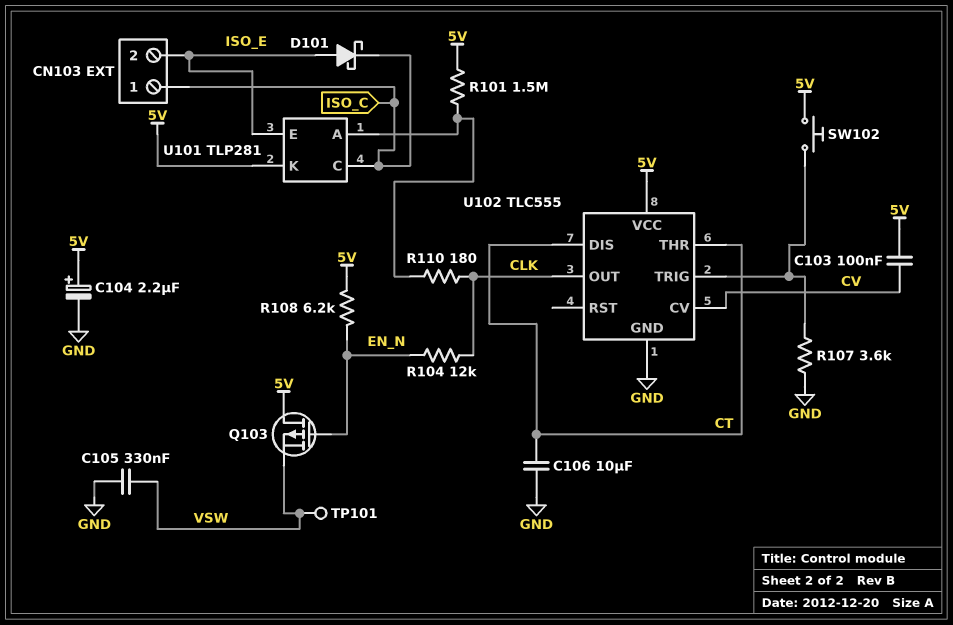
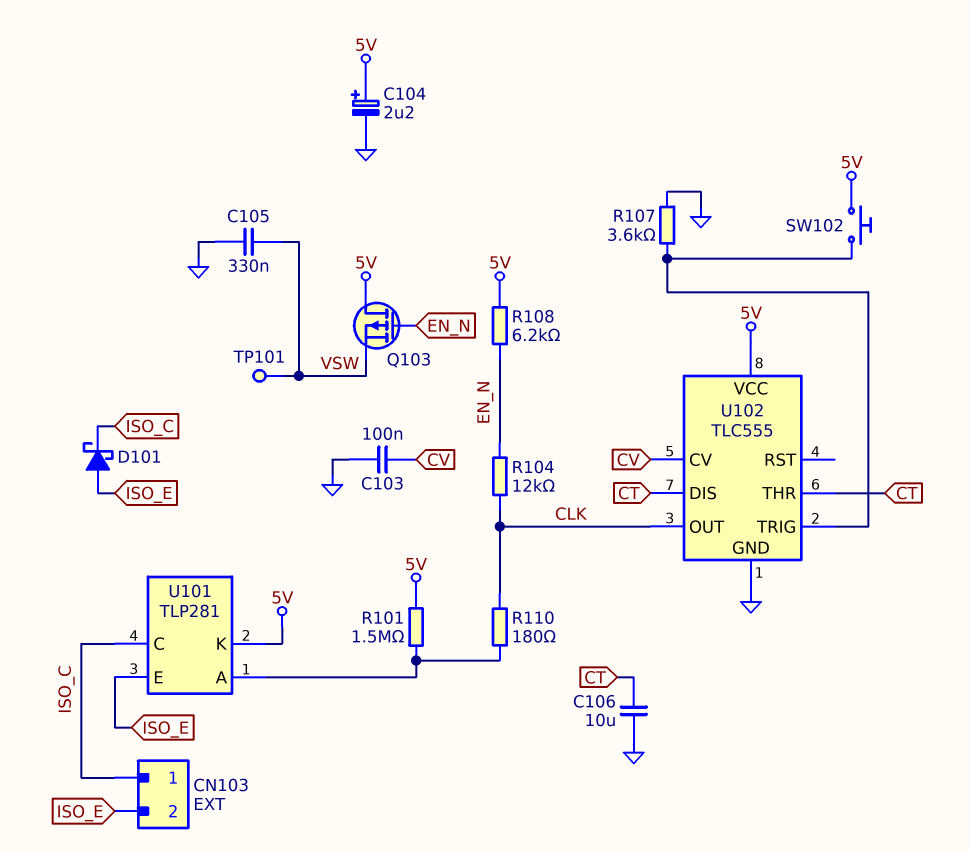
C103: 100nF (5V, CV) -> 100nF (CV, GND)

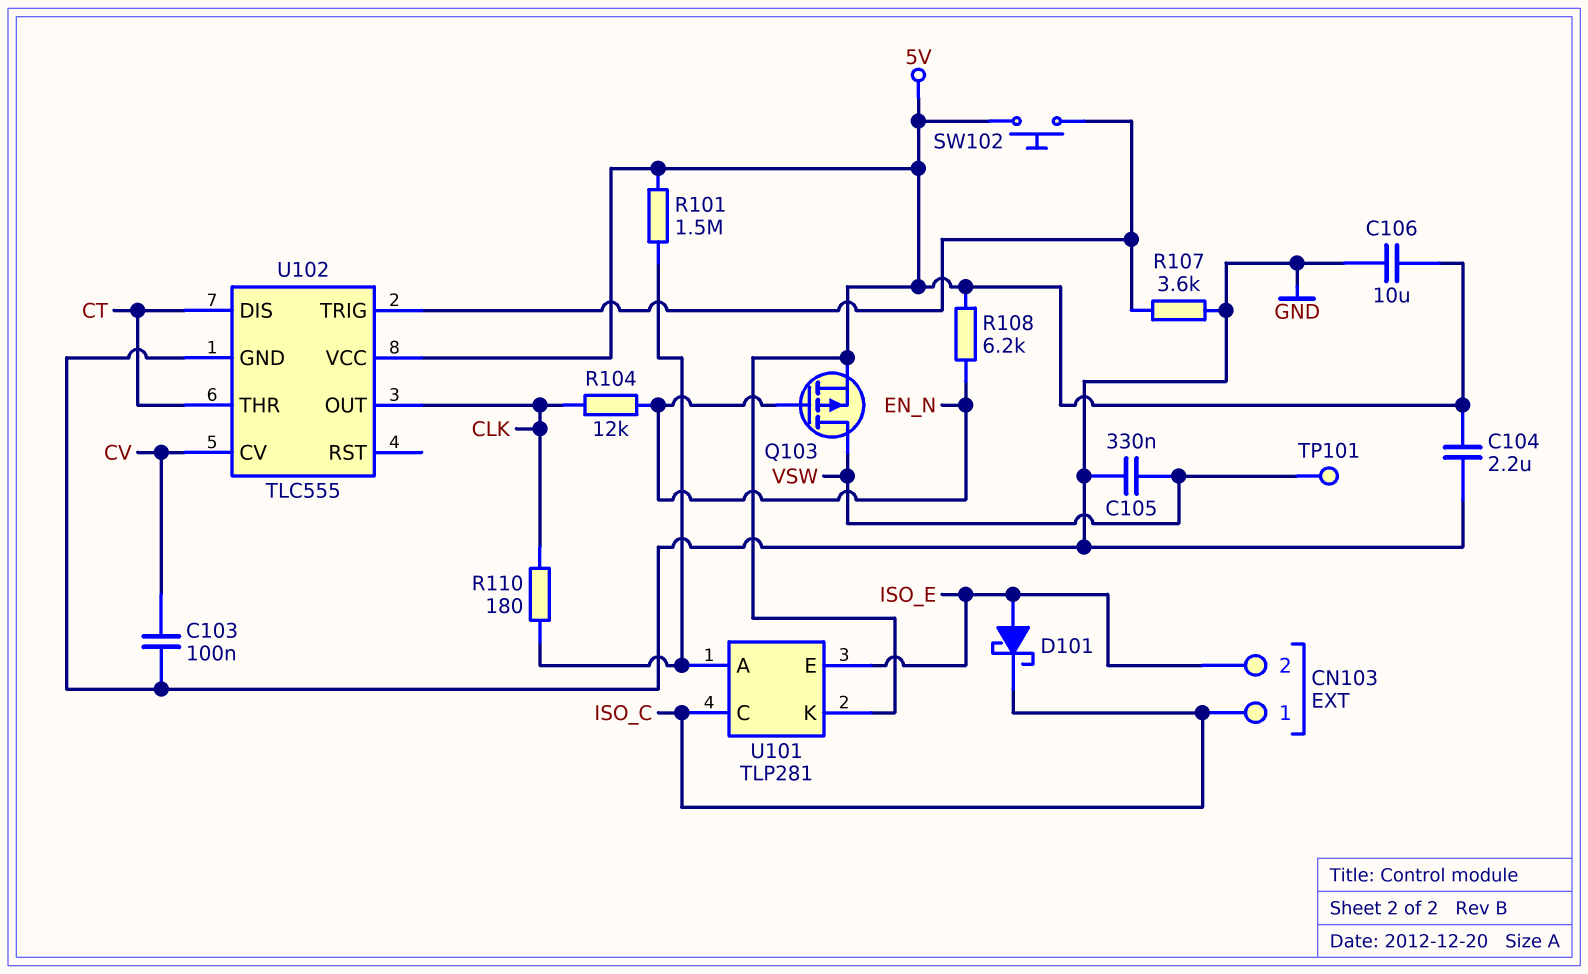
C104: 2.2uF (plus 5V, minus GND) -> 2.2uF (5V, GND)
C106: 10uF (CT, GND) -> 10uF (5V, GND)
Q103: PMOS (G EN_N, D 5V, S VSW) -> PMOS (G EN_N, D VSW, S 5V)

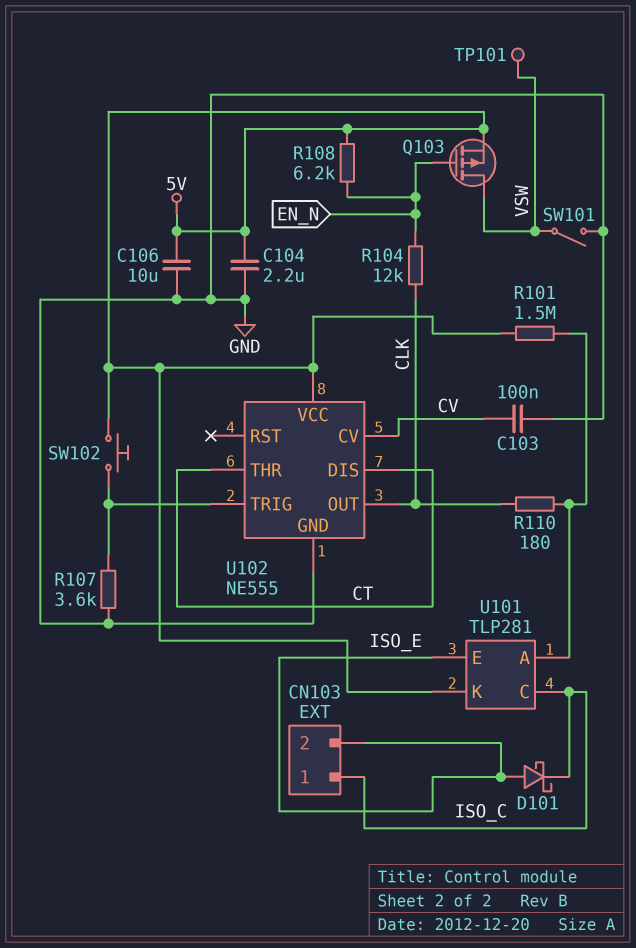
C105: 330nF (GND, VSW) -> none
SW101: none -> switch (GND, VSW)
U102: TLC555 -> NE555

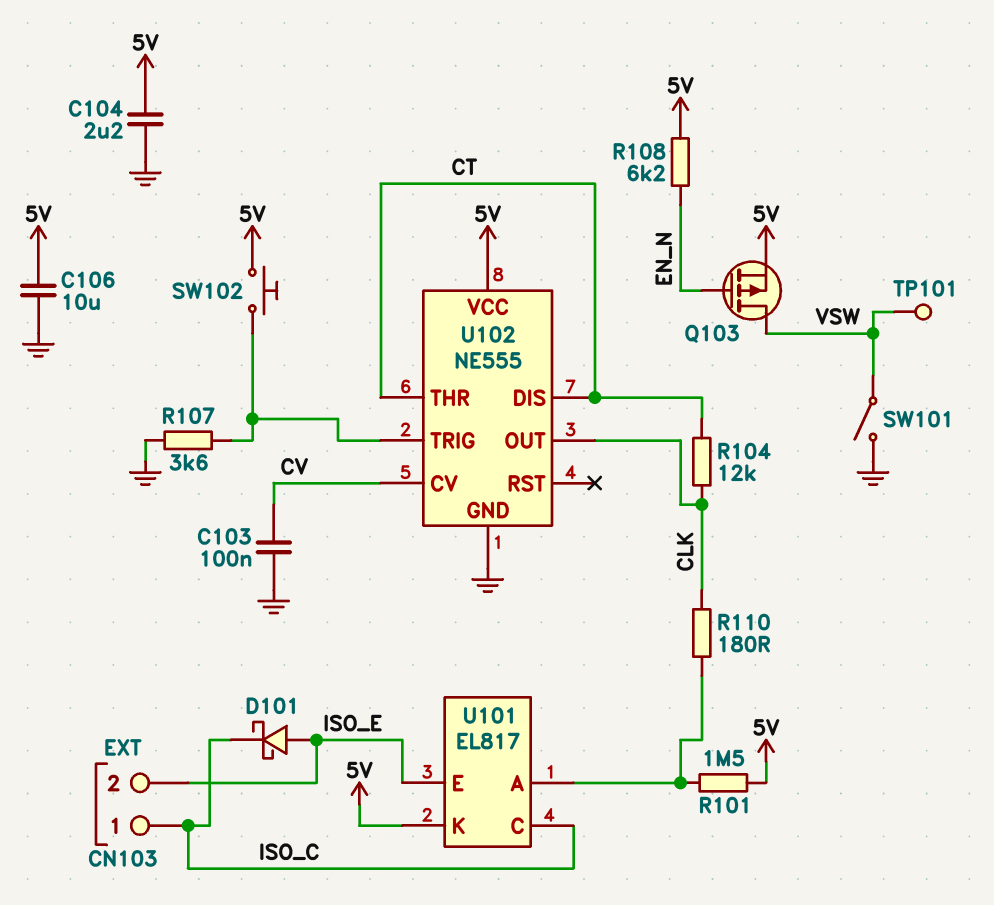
R104: 12k (CLK, EN_N) -> 12k (CLK, CT)
U101: TLP281 -> EL817

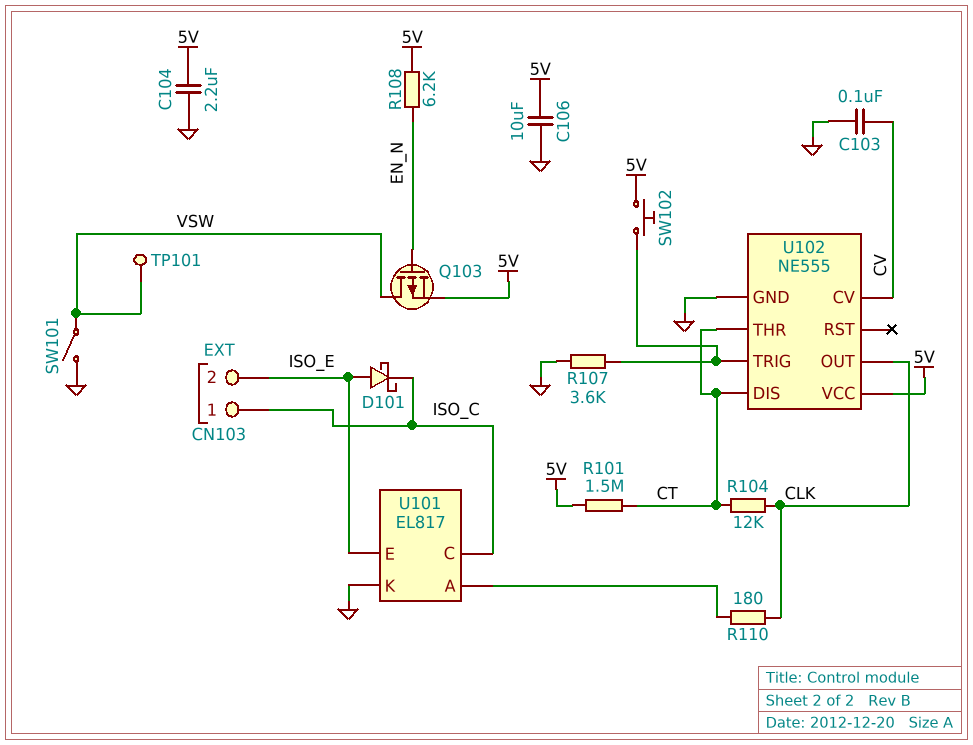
R101: 1.5M (5V, U101/A) -> 1.5M (5V, CT)
U101 pin K: 5V -> GND

